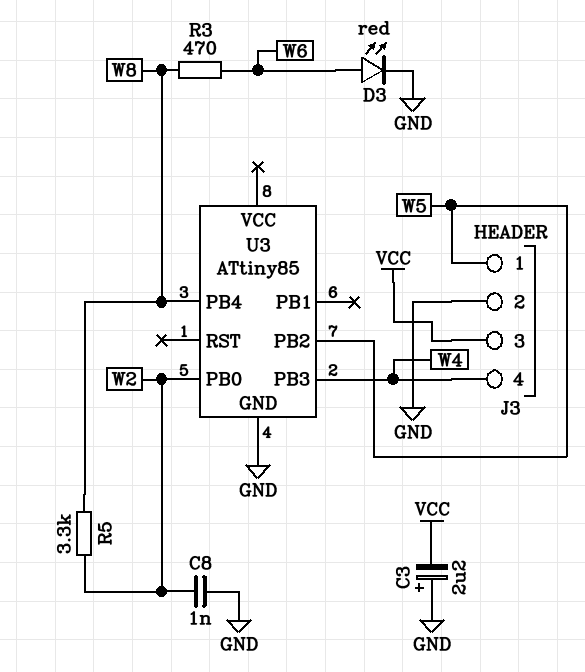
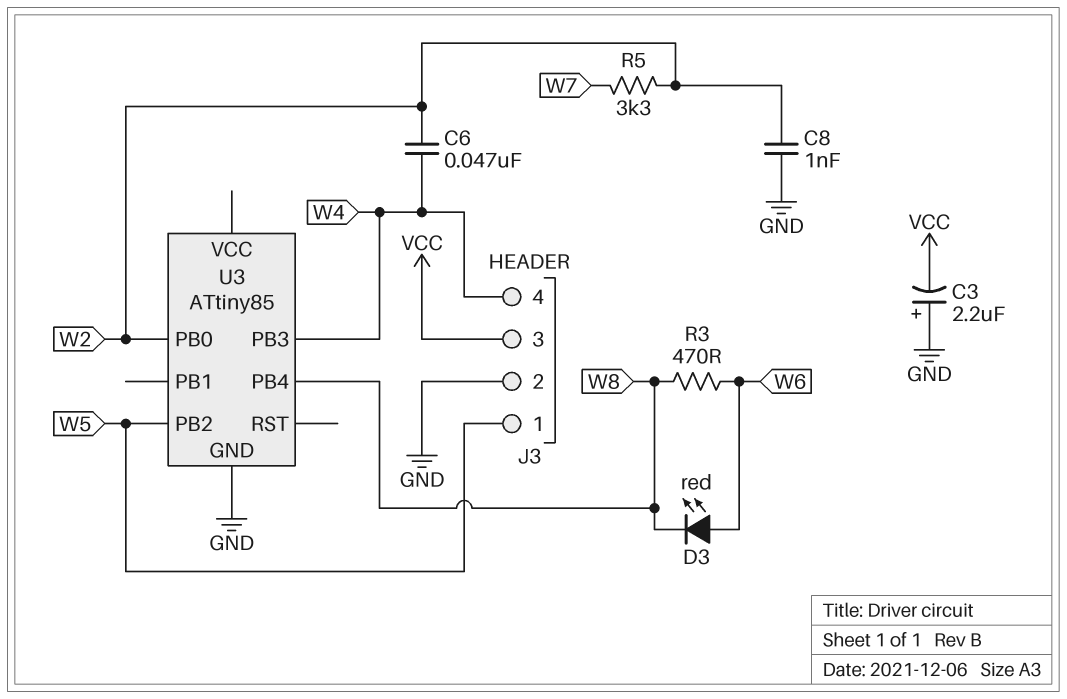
C6: none -> 47nF (W2, W4)
D3: LED red (A W6, K GND) -> LED red (A W6, K W8)
R5: 3.3k (W2, W8) -> 3.3k (W2, W7)

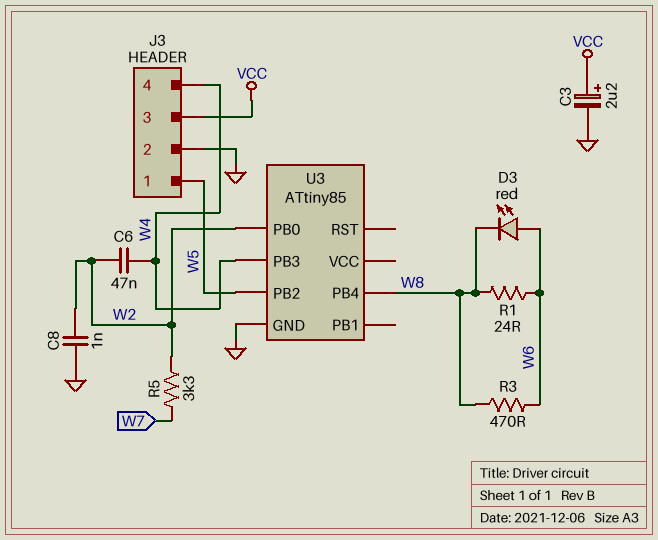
C3: 2.2uF (plus GND, minus VCC) -> 2.2uF (plus VCC, minus GND)
R1: none -> 24 (W6, W8)

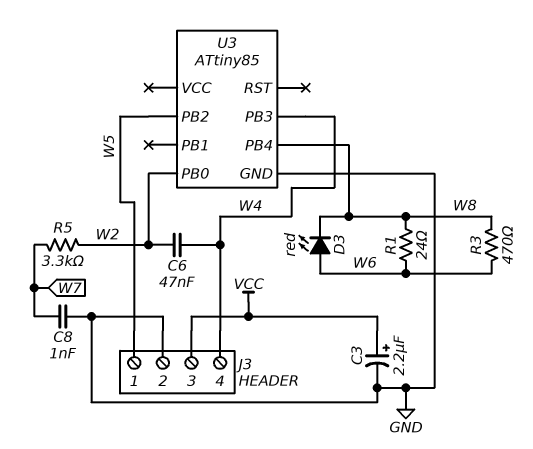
C8: 1nF (GND, W2) -> 1nF (GND, W7)

